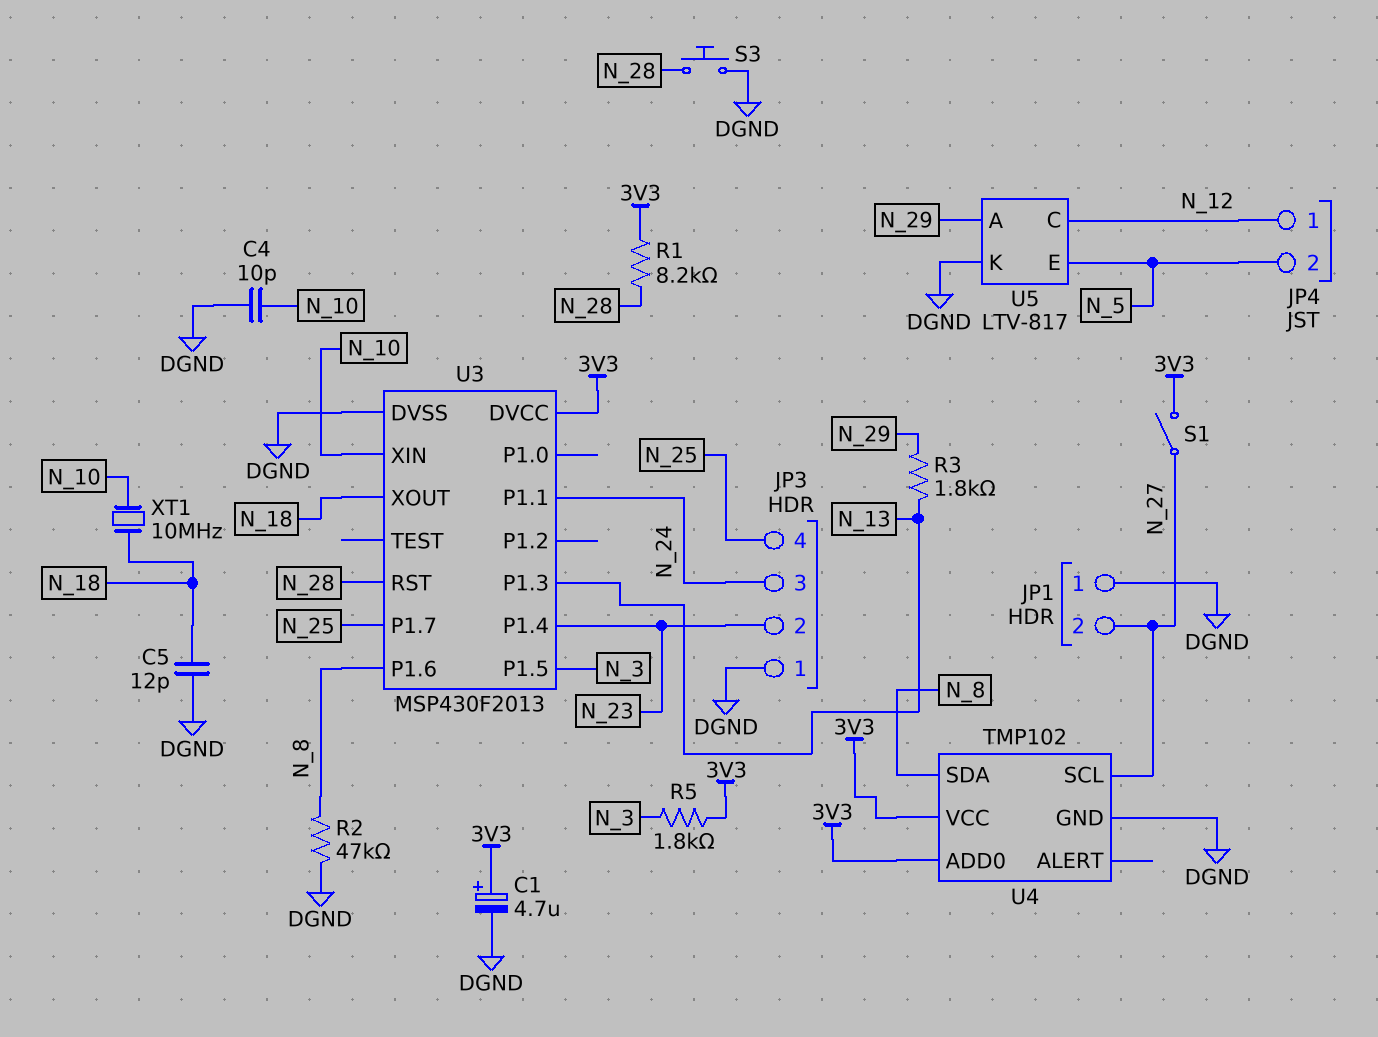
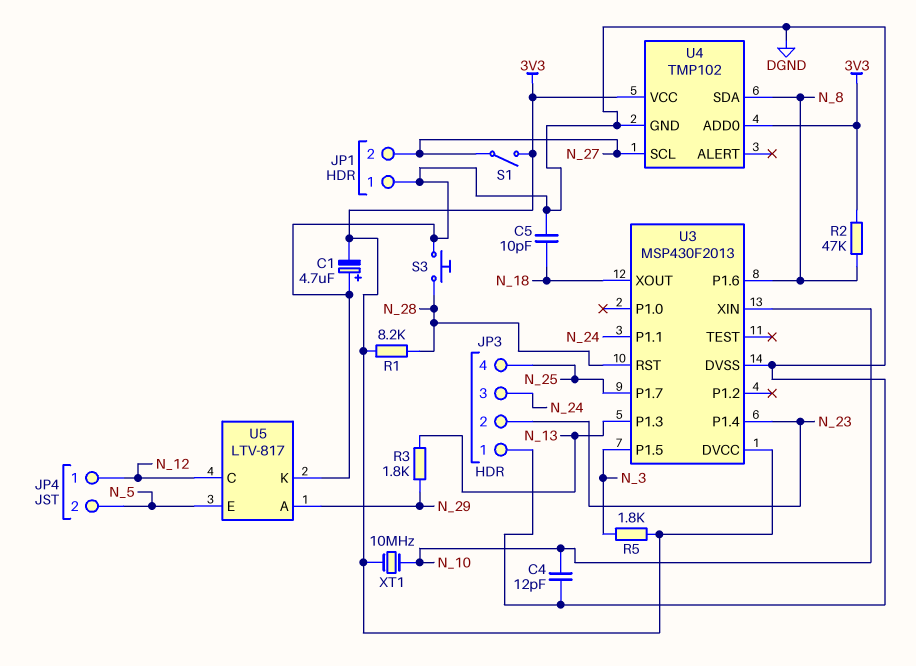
C1: 4.7uF (plus 3V3, minus DGND) -> 4.7uF (plus DGND, minus 3V3)
C4: 10pF (DGND, N_10) -> 12pF (DGND, N_10)
C5: 12pF (DGND, N_18) -> 10pF (DGND, N_18)
R2: 47k (DGND, N_8) -> 47k (3V3, N_8)
XT1: 10MHz (N_10, N_18) -> 10MHz (3V3, N_10)

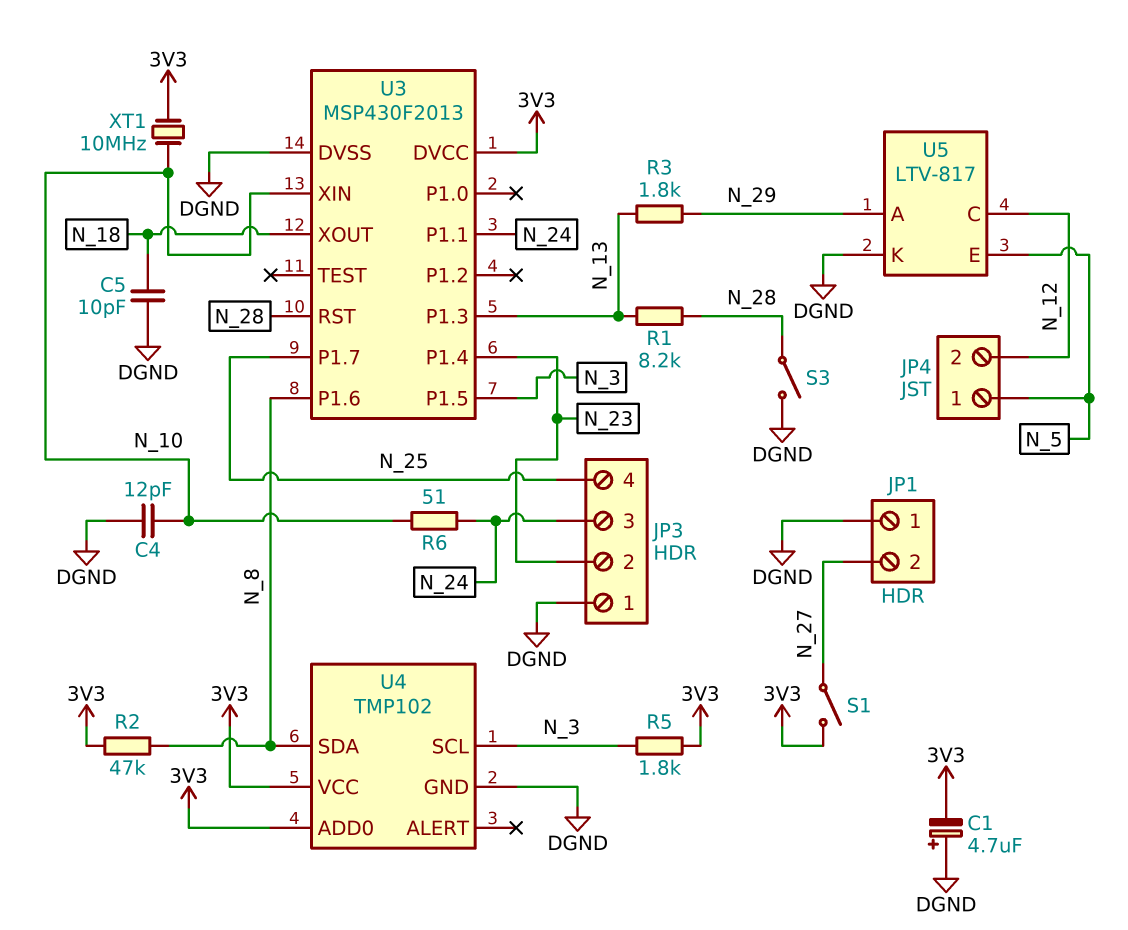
JP4 pin 1: N_12 -> N_5
JP4 pin 2: N_5 -> N_12
R1: 8.2k (3V3, N_28) -> 8.2k (N_13, N_28)
R6: none -> 51 (N_10, N_24)
S3: button (DGND, N_28) -> switch (DGND, N_28)
U4 pin SCL: N_27 -> N_3

